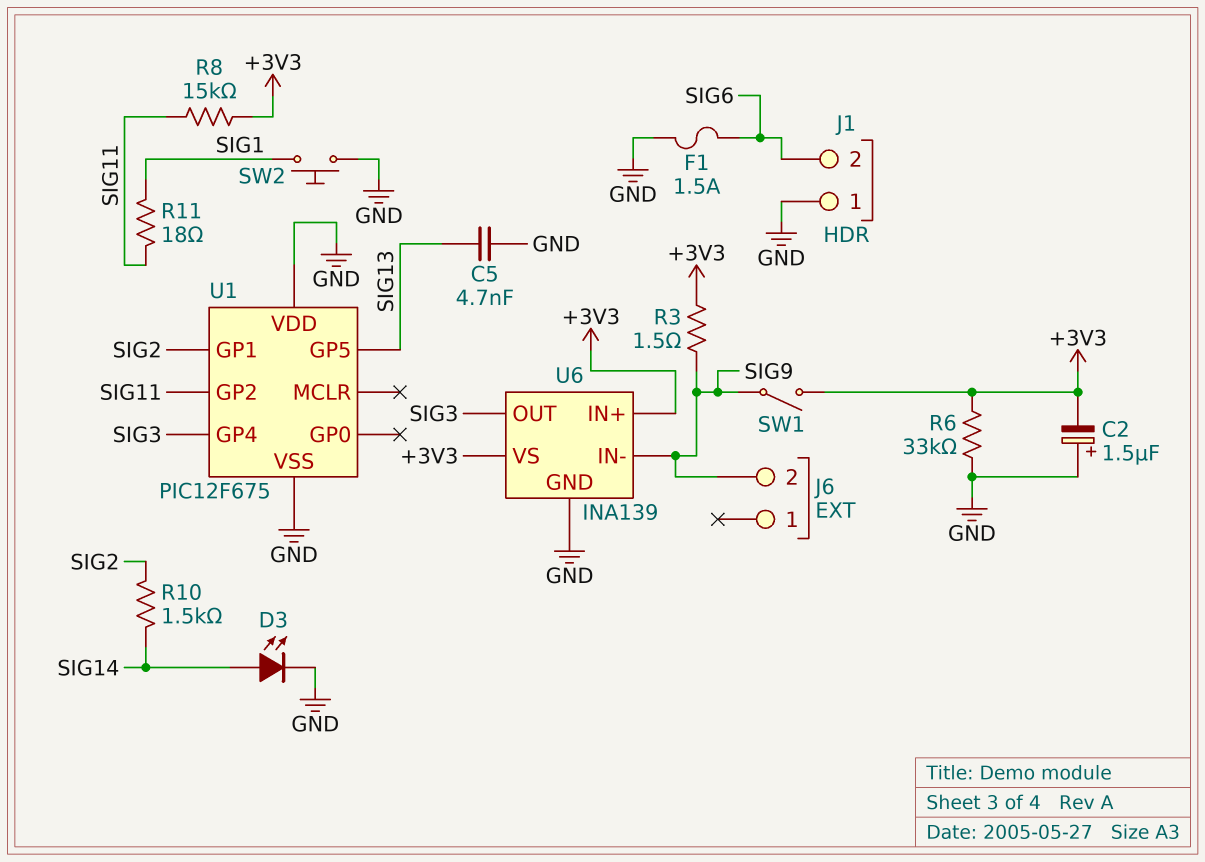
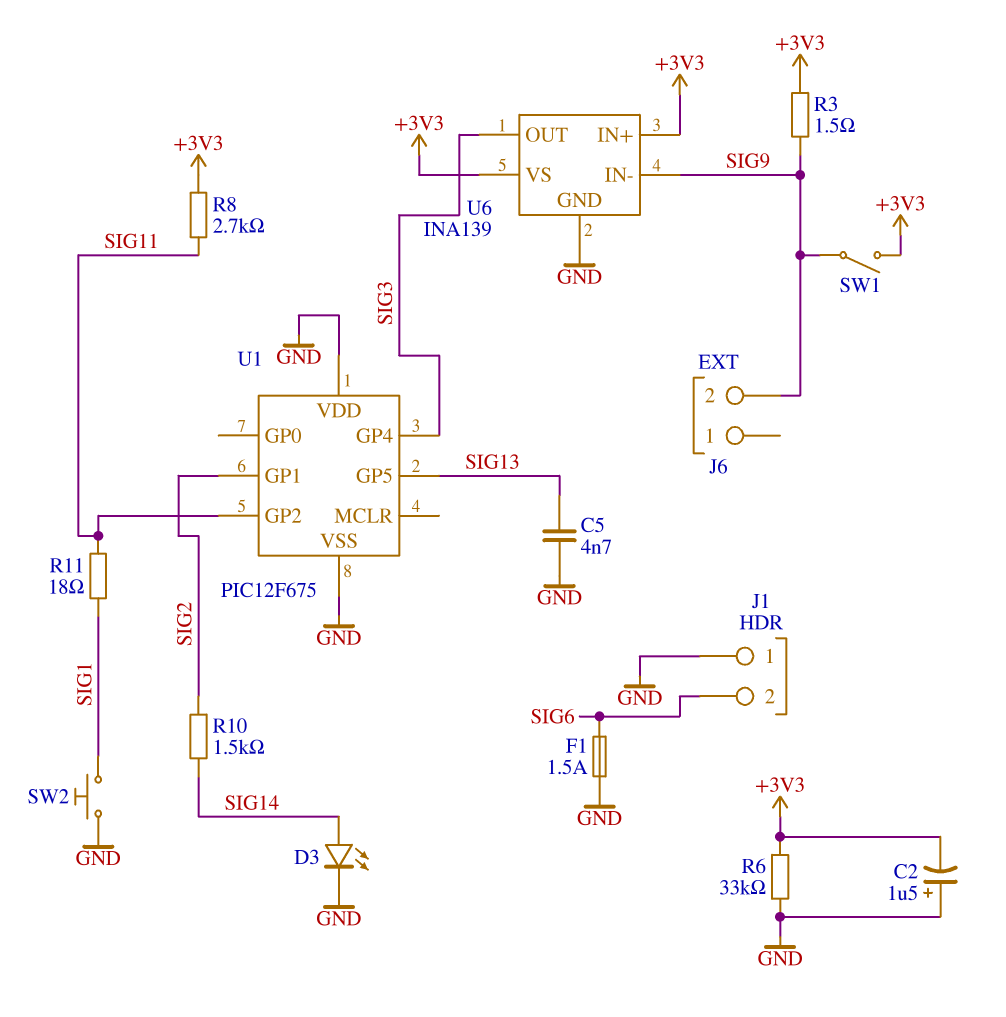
R8: 15k (+3V3, SIG11) -> 2.7k (+3V3, SIG11)

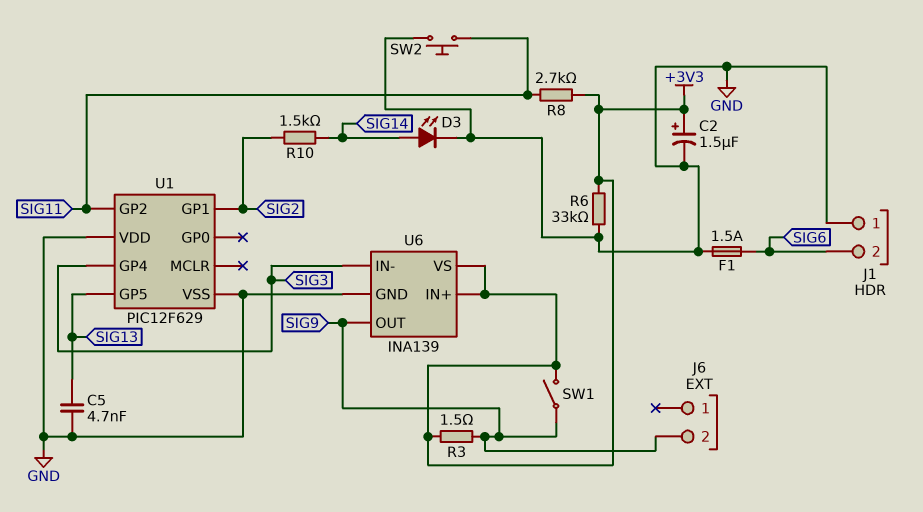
C2: 1.5uF (plus GND, minus +3V3) -> 1.5uF (plus +3V3, minus GND)
R11: 18 (SIG1, SIG11) -> none
SW2: button (GND, SIG1) -> button (GND, SIG11)
U1: PIC12F675 -> PIC12F629
U6 pin IN-: SIG9 -> SIG3
U6 pin OUT: SIG3 -> SIG9

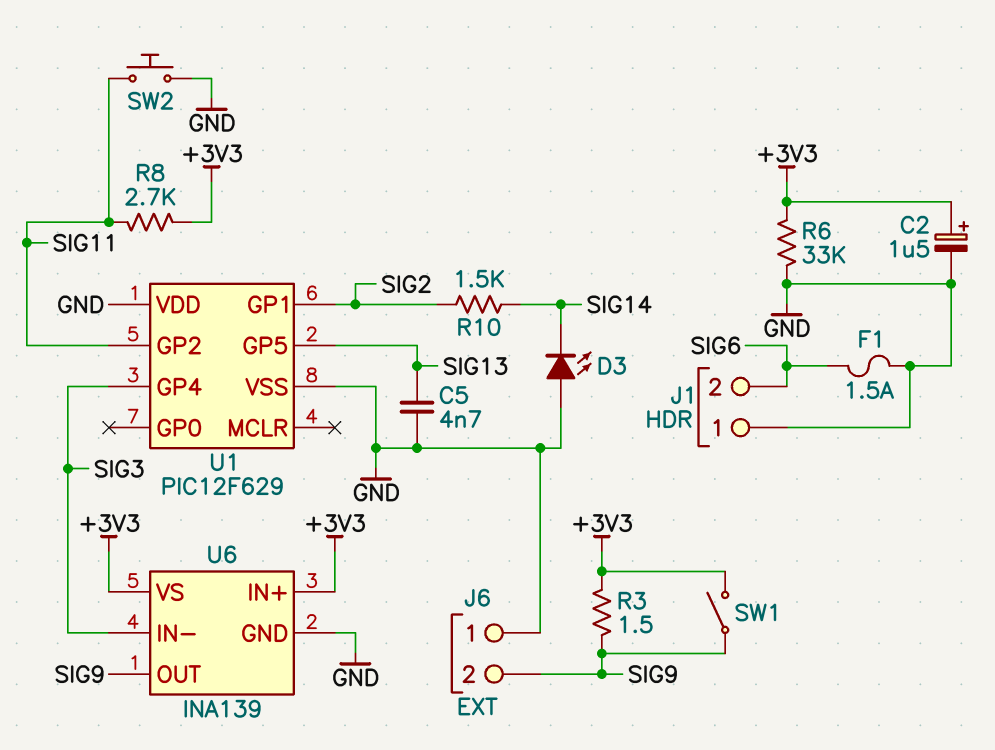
D3: LED (A SIG14, K GND) -> LED (A GND, K SIG14)
J6 pin 1: none -> GND

